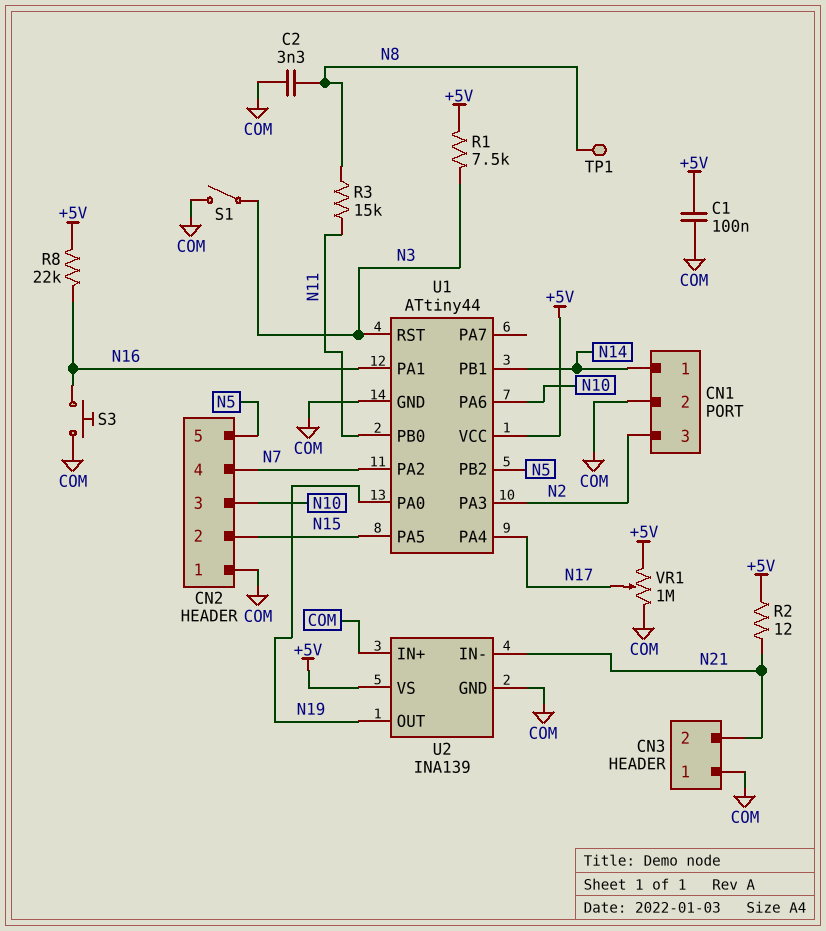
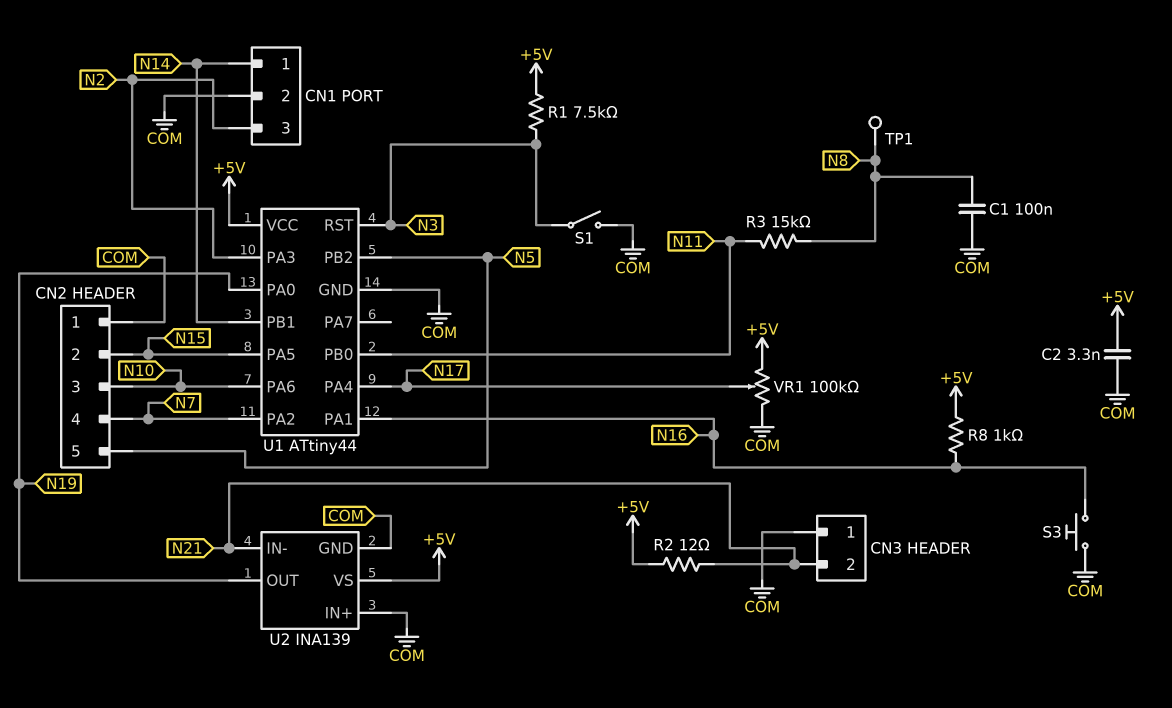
C1: 100nF (+5V, COM) -> 100nF (COM, N8)
C2: 3.3nF (COM, N8) -> 3.3nF (+5V, COM)
R8: 22k (+5V, N16) -> 1k (+5V, N16)
VR1: 1M (+5V, COM, wiper N17) -> 100k (+5V, COM, wiper N17)

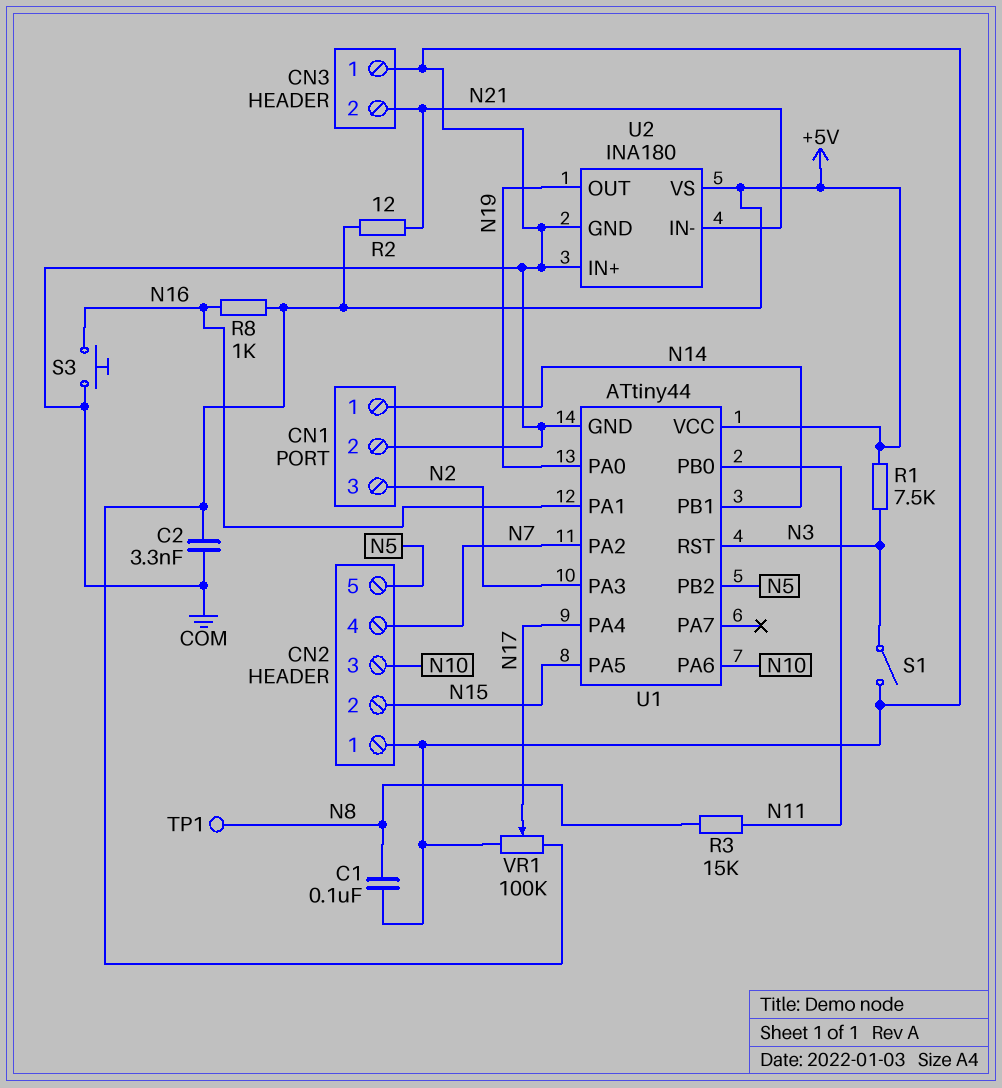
U2: INA139 -> INA180

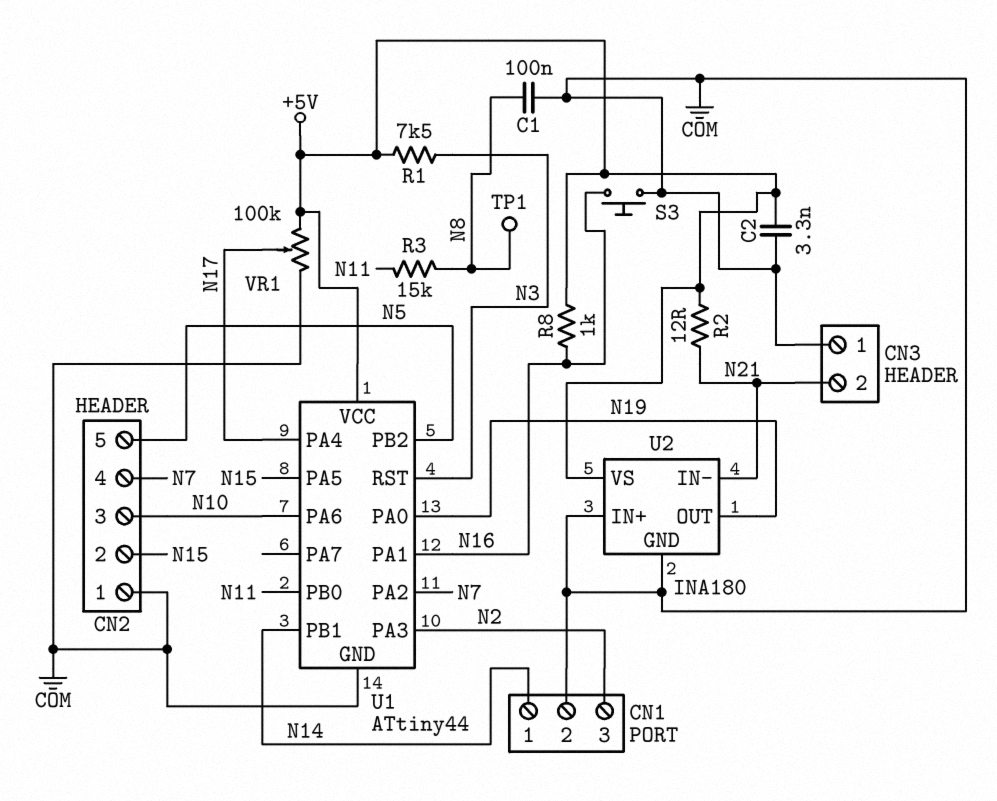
S1: switch (COM, N3) -> none

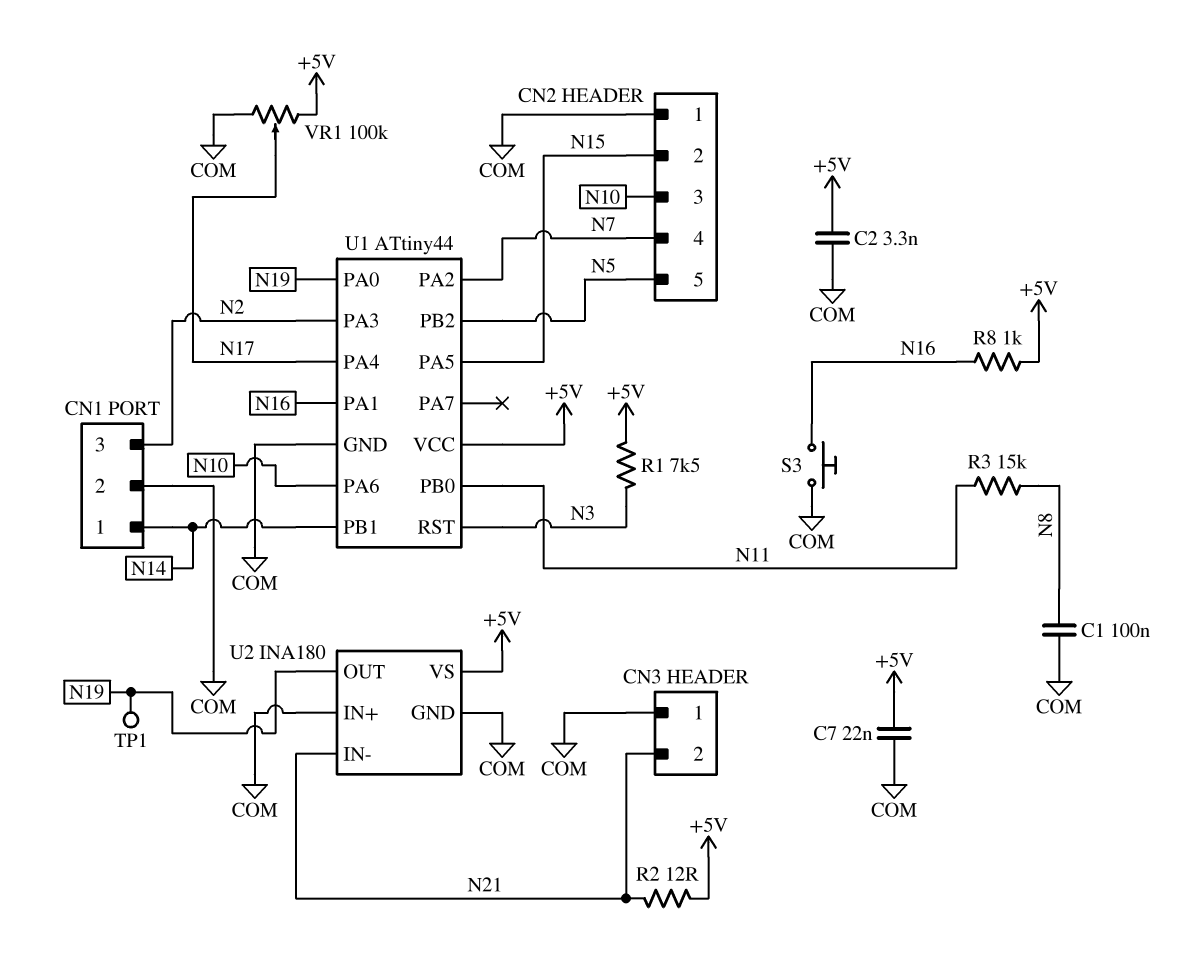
C7: none -> 22nF (+5V, COM)
TP1: test point (N8) -> test point (N19)

